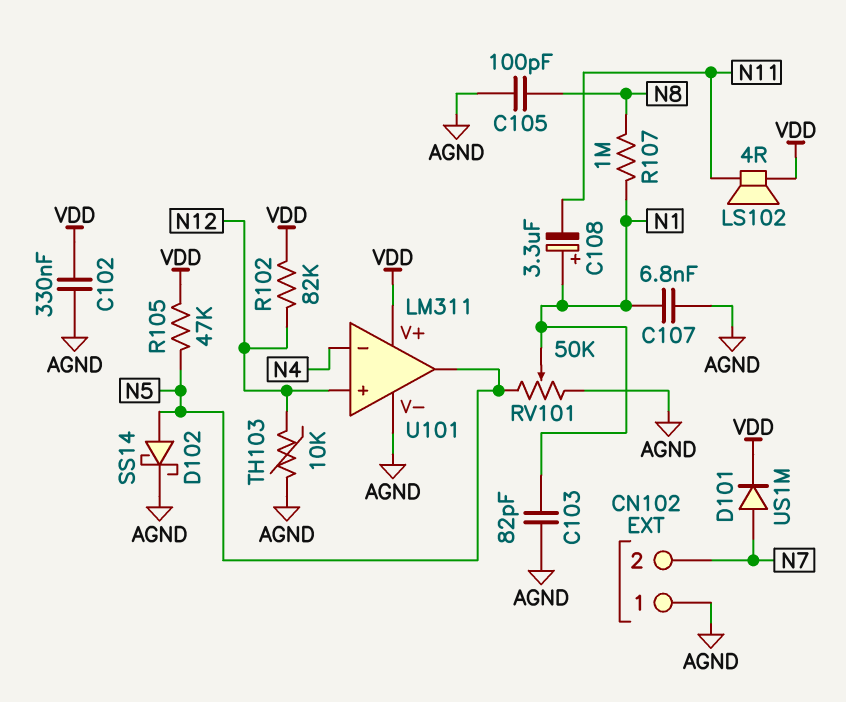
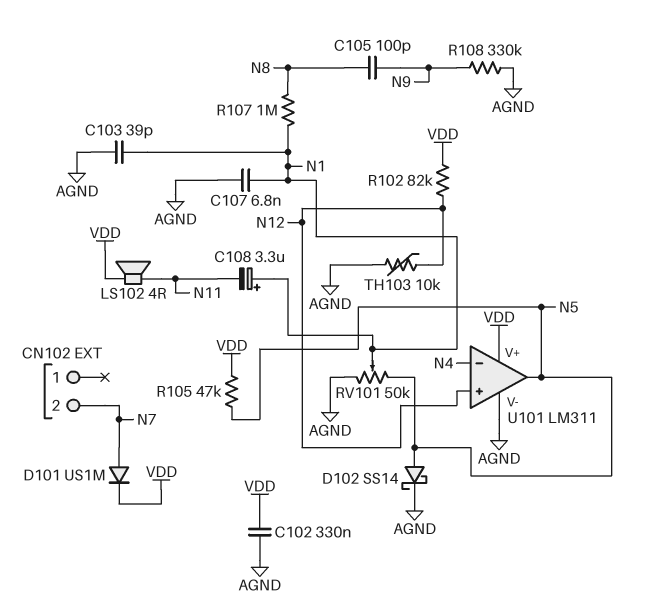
C103: 82pF (AGND, N1) -> 39pF (AGND, N1)
C105: 100pF (AGND, N8) -> 100pF (N8, N9)
CN102 pin 1: AGND -> none
R108: none -> 330k (AGND, N9)

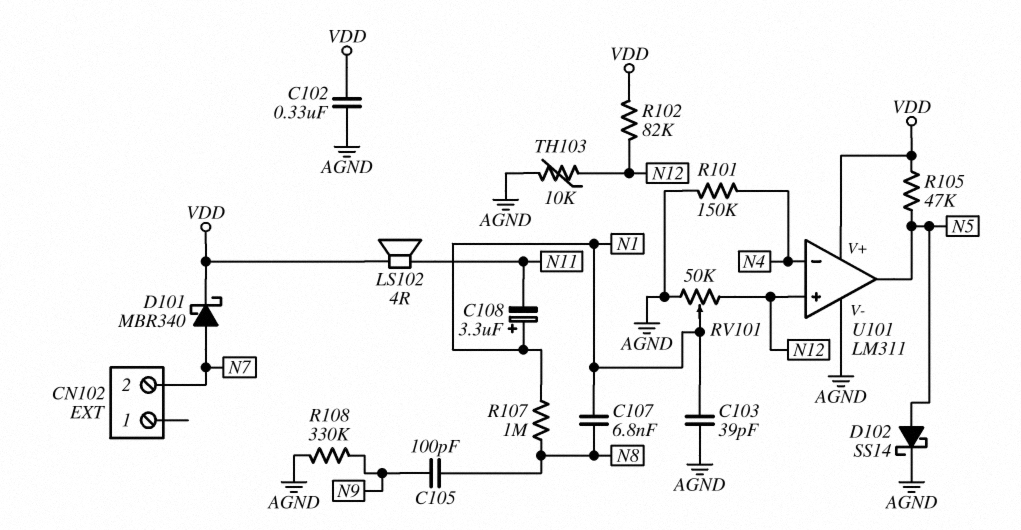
C107: 6.8nF (AGND, N1) -> 6.8nF (N1, N8)
D101: diode US1M (A N7, K VDD) -> schottky MBR340 (A N7, K VDD)
R101: none -> 150k (AGND, N4)
RV101: 50k (AGND, N5, wiper N1) -> 50k (AGND, N12, wiper N1)

